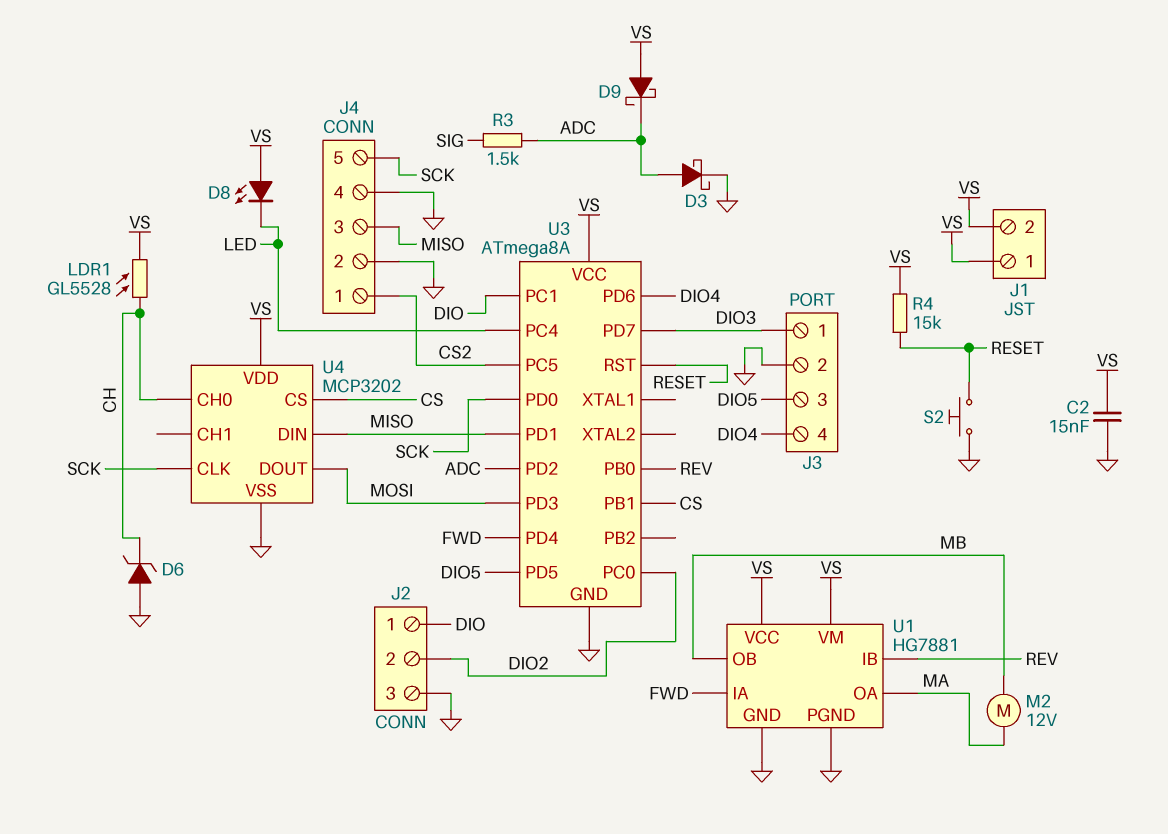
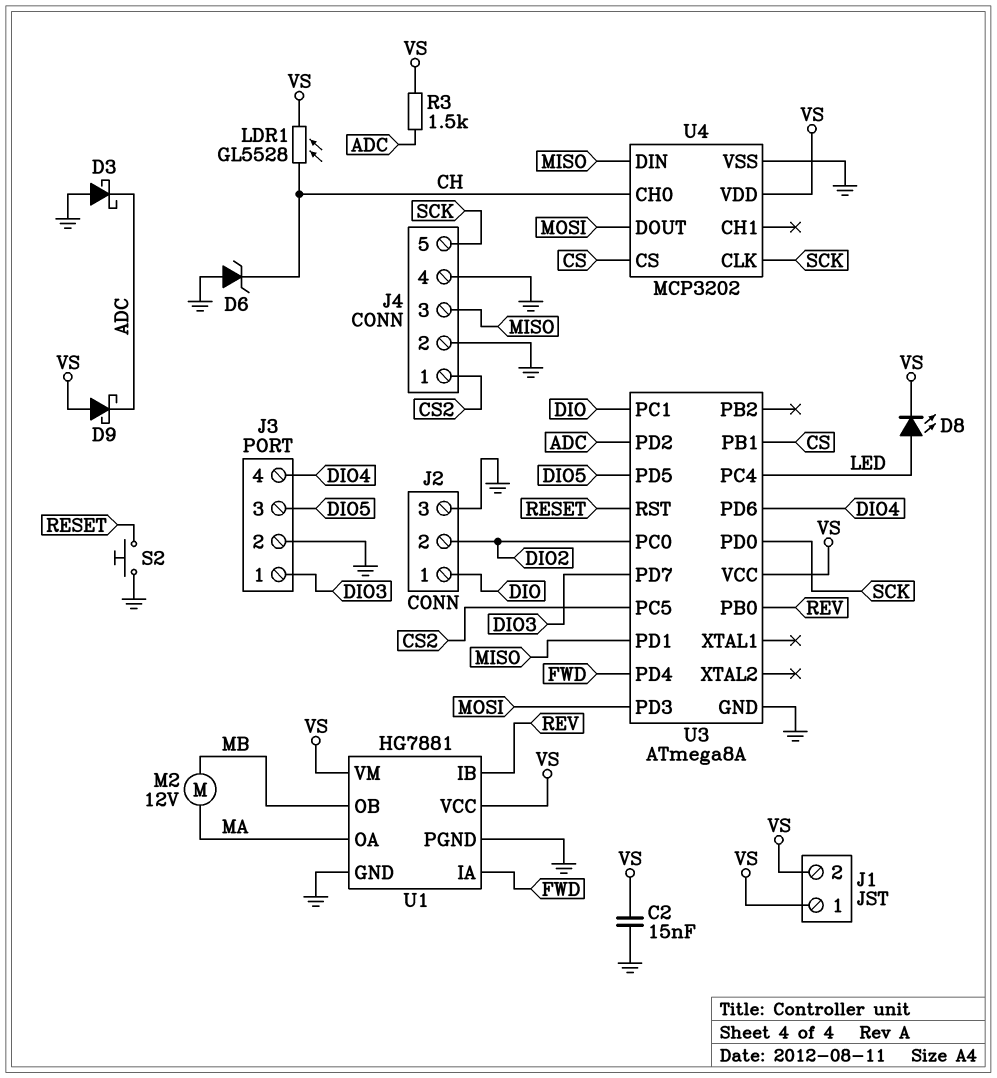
D3: schottky (A ADC, K GND) -> schottky (A GND, K ADC)
D8: LED (A VS, K LED) -> LED (A LED, K VS)
R3: 1.5k (ADC, SIG) -> 1.5k (ADC, VS)
R4: 15k (RESET, VS) -> none

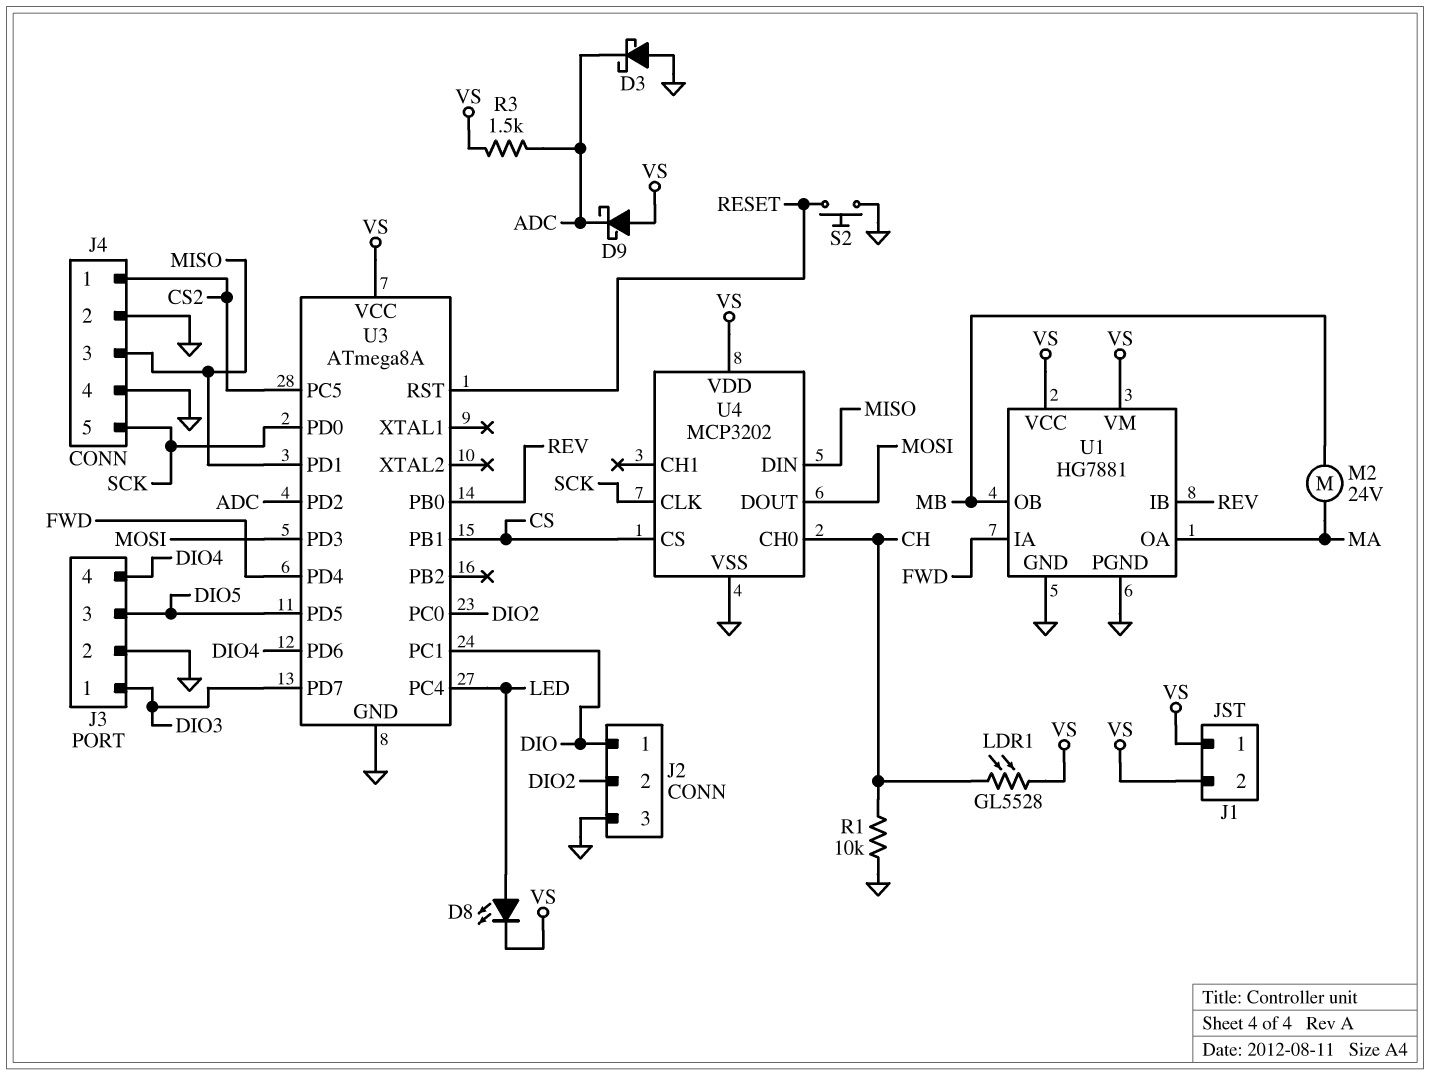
C2: 15nF (GND, VS) -> none
D6: zener (A GND, K CH) -> none
M2: motor 12V (MA, MB) -> motor 24V (MA, MB)
R1: none -> 10k (CH, GND)

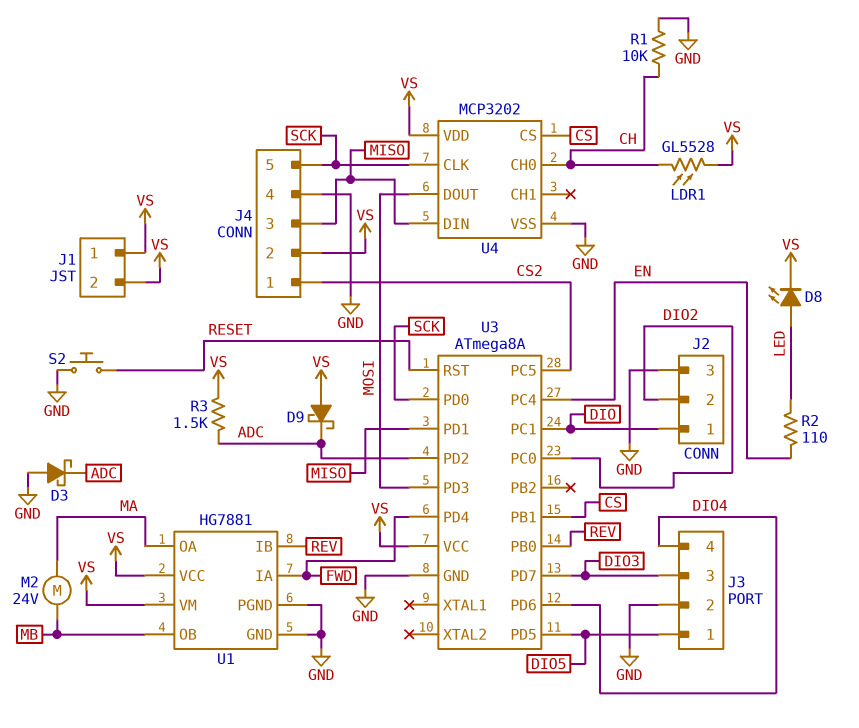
J3 pin 1: DIO3 -> DIO5
J3 pin 3: DIO5 -> DIO3
J4 pin 2: GND -> VS
R2: none -> 110 (EN, LED)
U3 pin PC4: LED -> EN

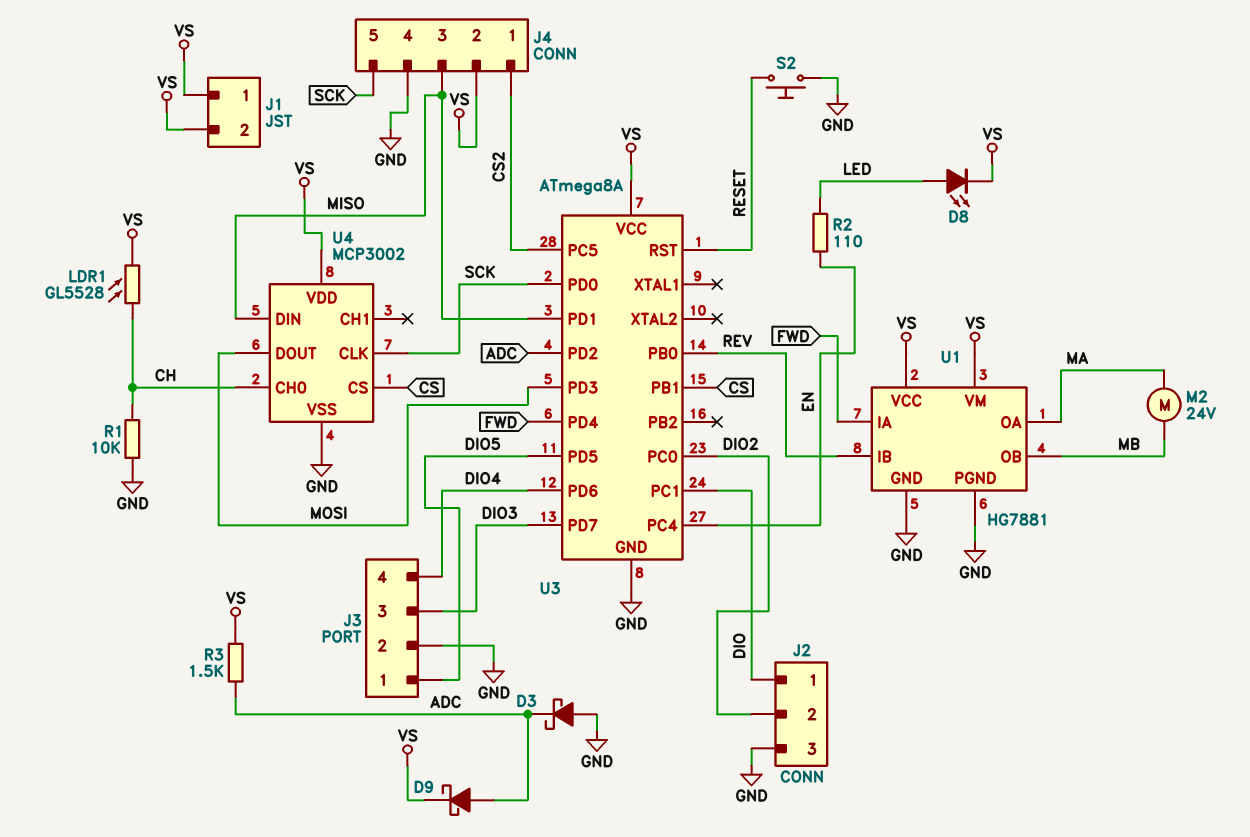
D9: schottky (A VS, K ADC) -> schottky (A ADC, K VS)
U4: MCP3202 -> MCP3002

